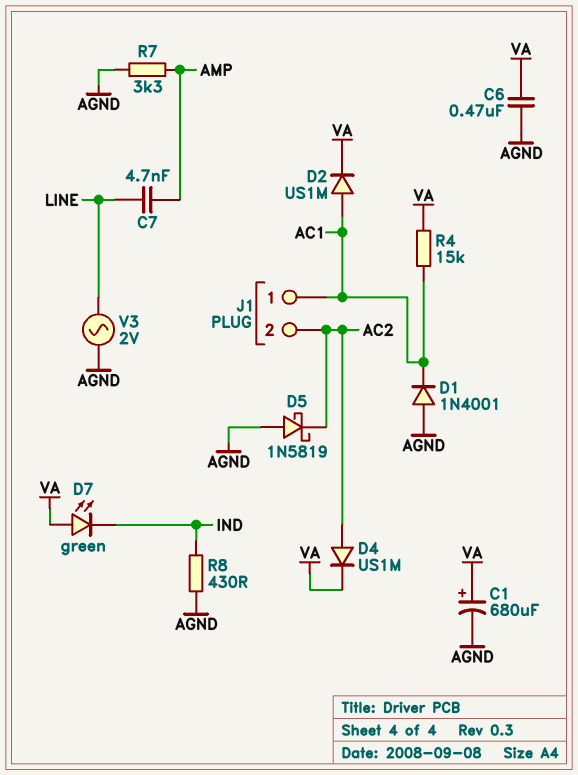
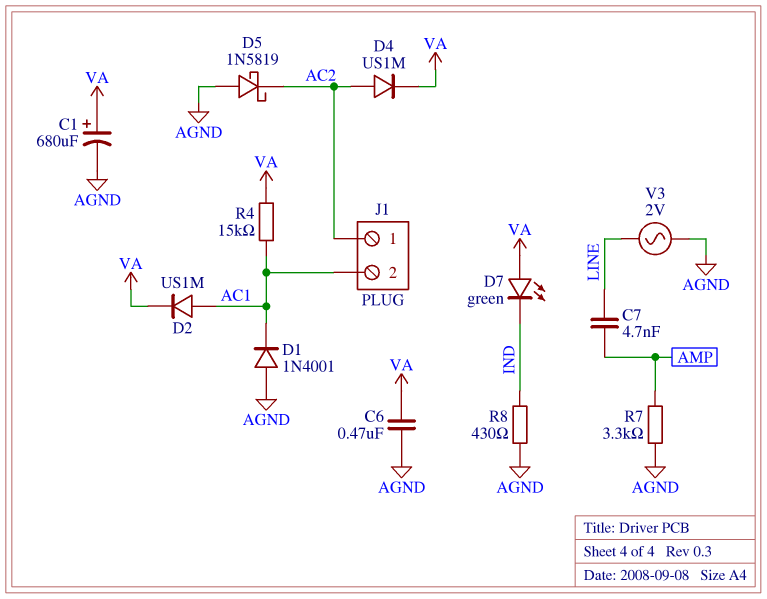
J1 pin 1: AC1 -> AC2
J1 pin 2: AC2 -> AC1

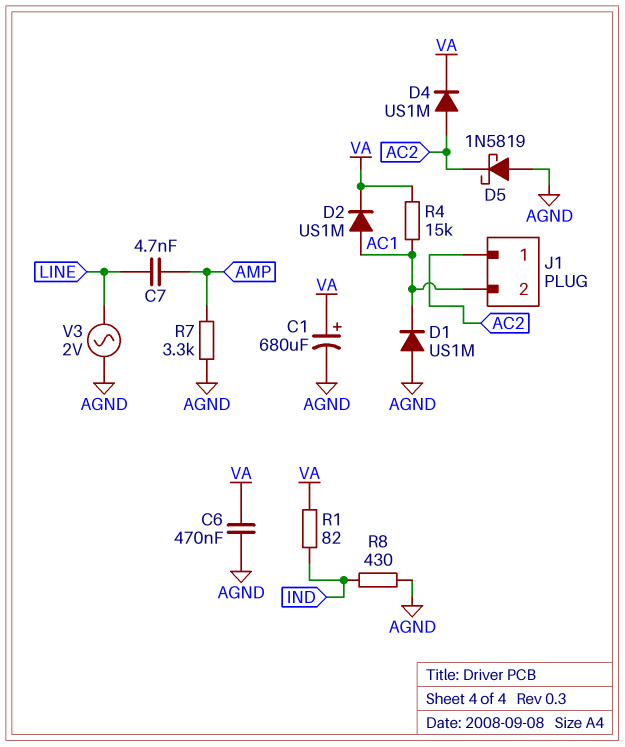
D1: diode 1N4001 (A AGND, K AC1) -> diode US1M (A AGND, K AC1)
D7: LED green (A VA, K IND) -> none
R1: none -> 82 (IND, VA)

